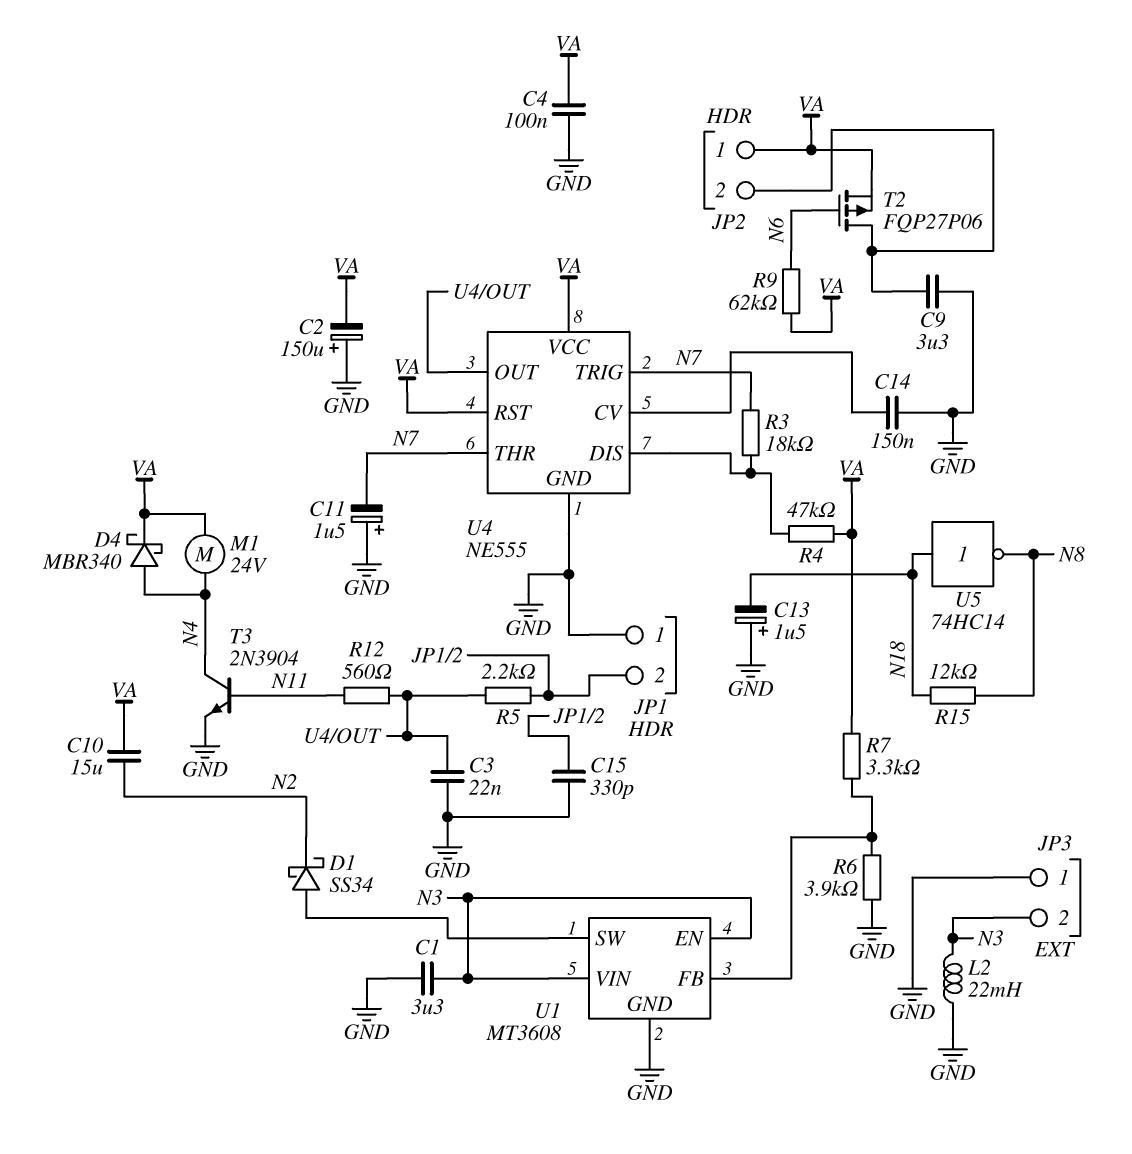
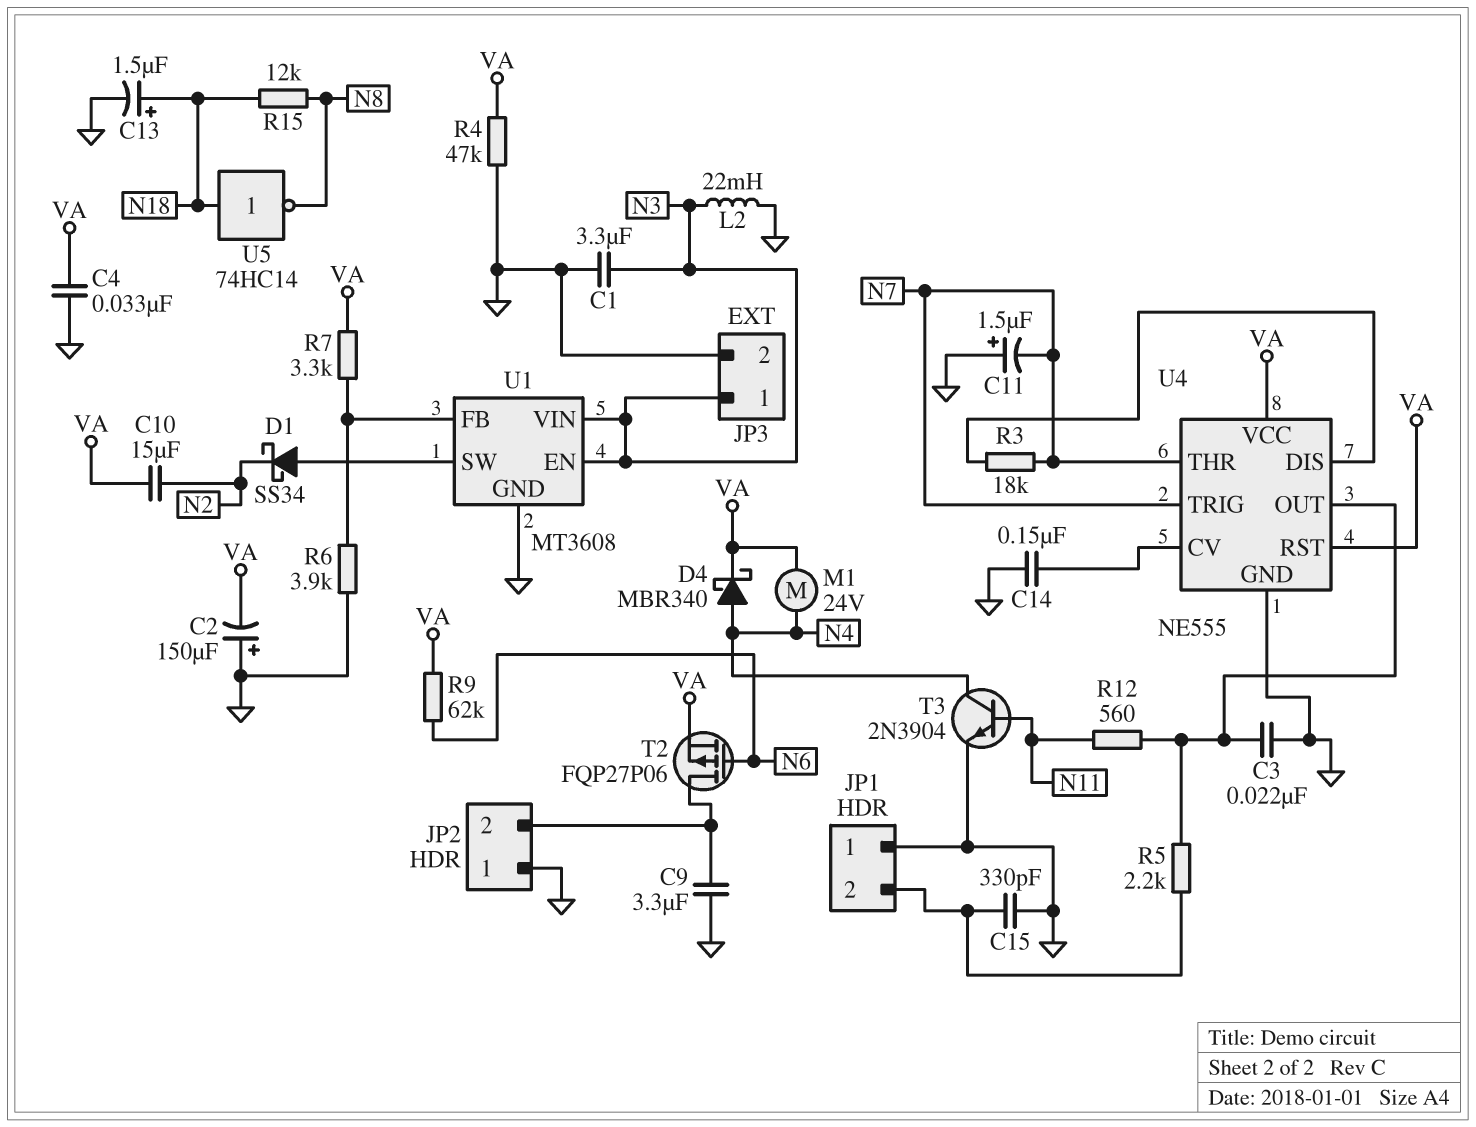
C4: 100nF (GND, VA) -> 33nF (GND, VA)
C13: 1.5uF (plus GND, minus N18) -> 1.5uF (plus N18, minus GND)
JP2 pin 1: VA -> GND
JP3 pin 1: GND -> N3
JP3 pin 2: N3 -> GND
R4: 47k (U4/DIS, VA) -> 47k (GND, VA)

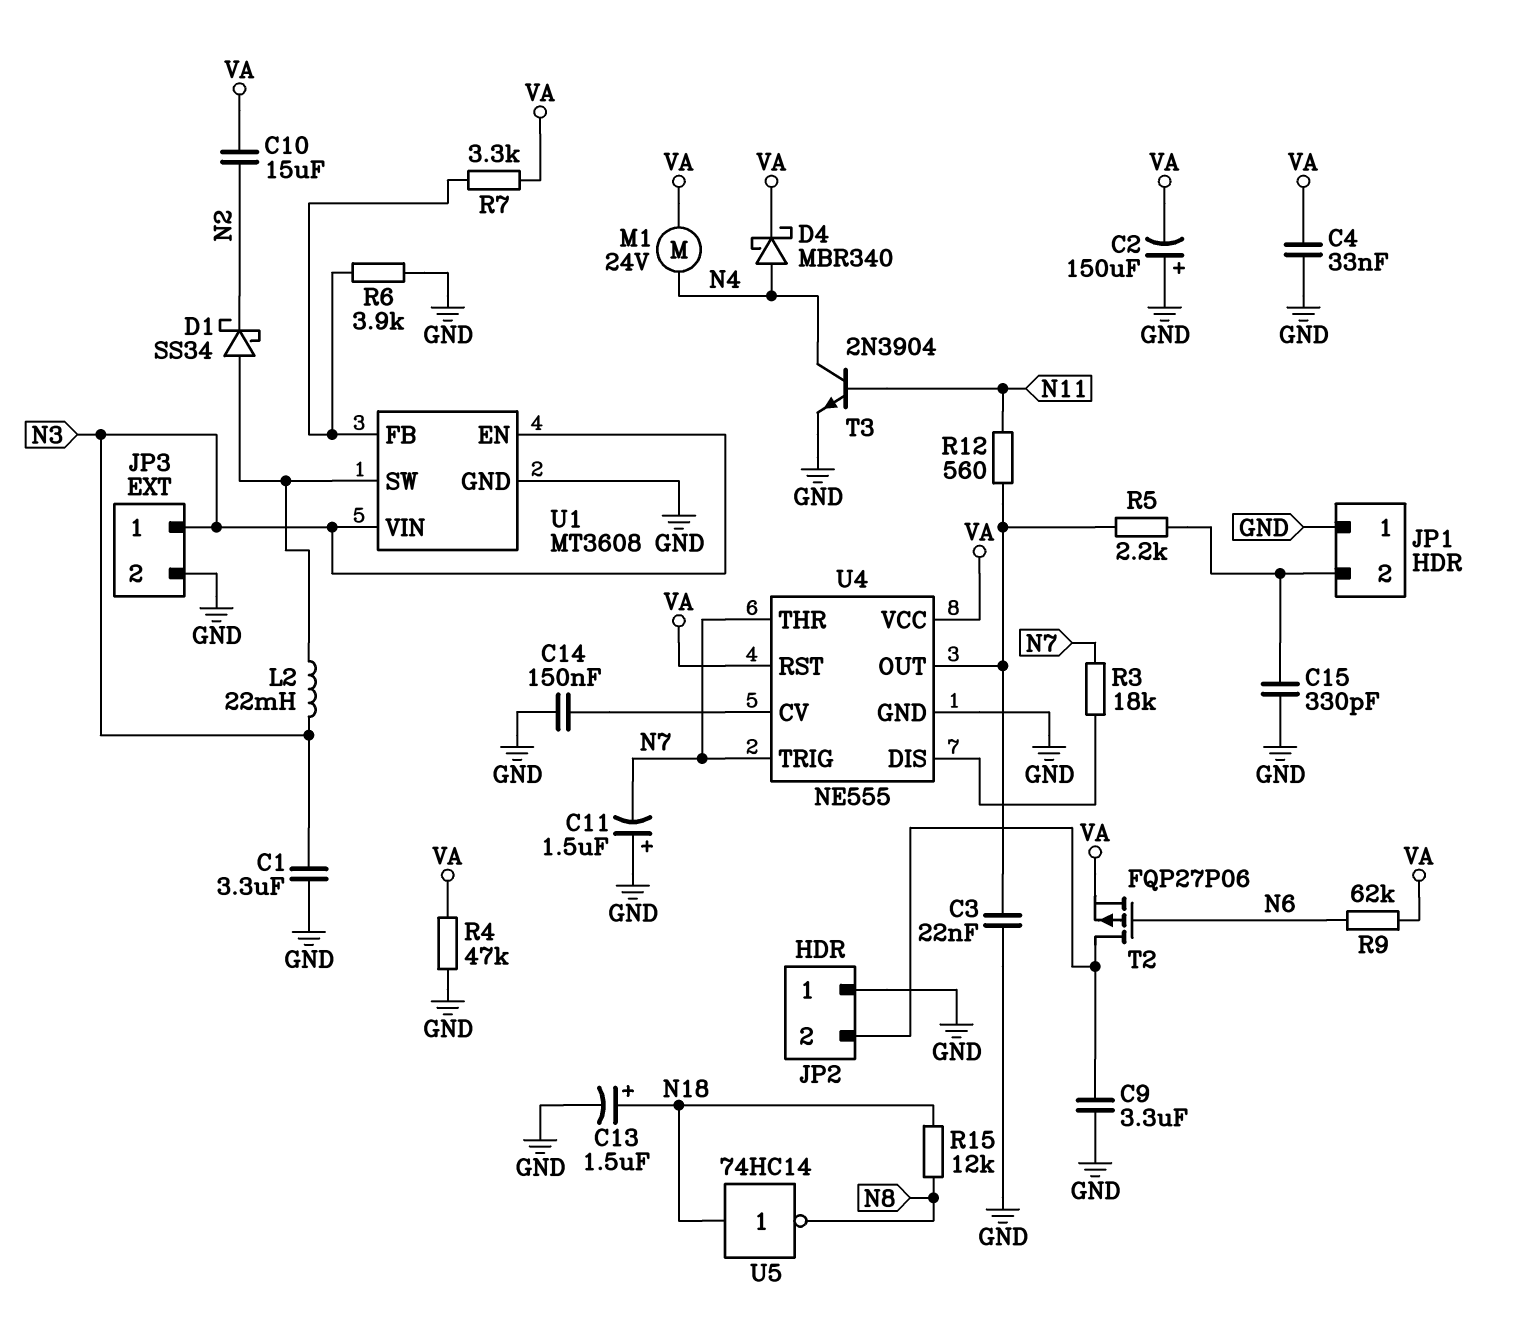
L2: 22mH (GND, N3) -> 22mH (N3, U1/SW)

